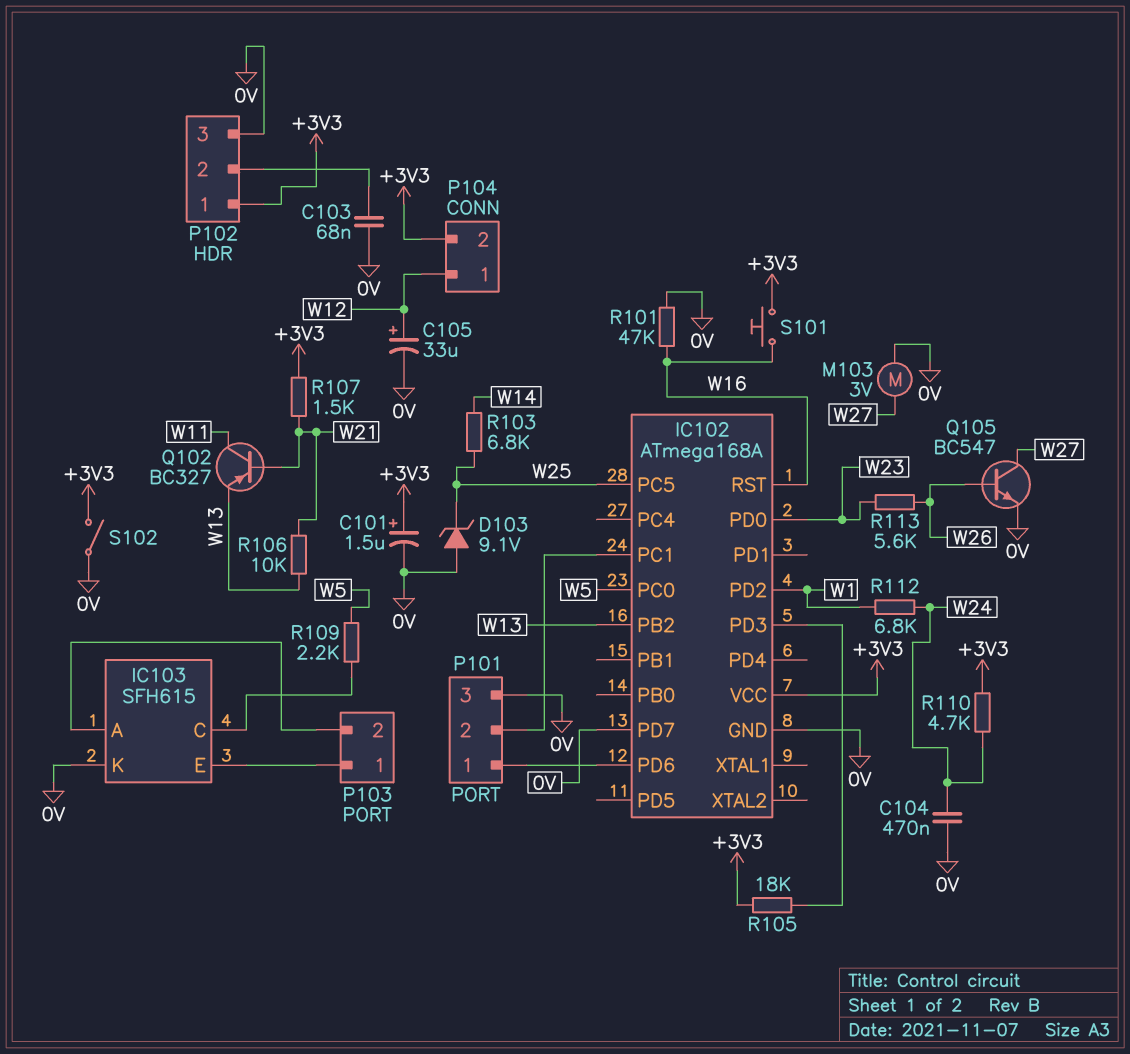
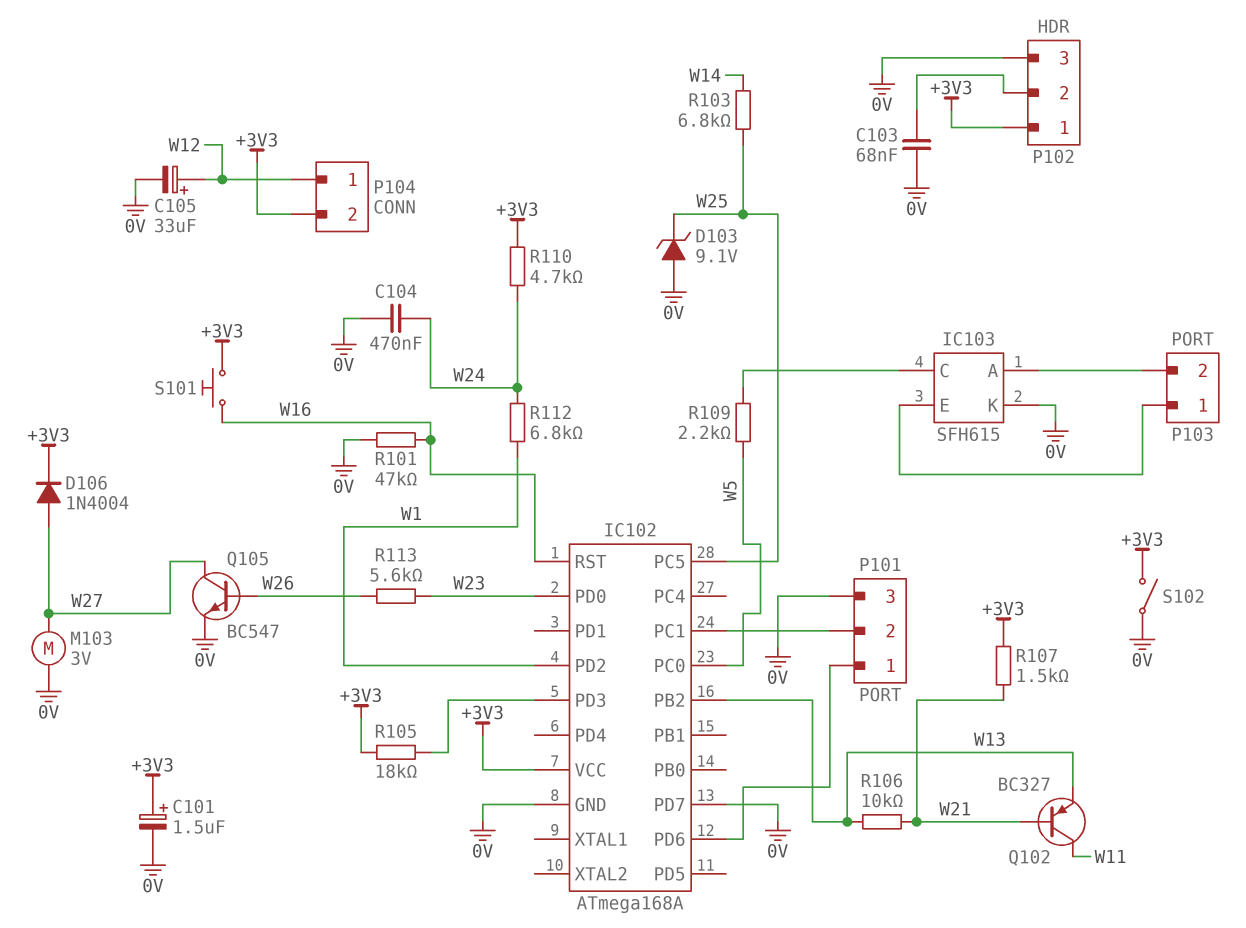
D106: none -> diode 1N4004 (A W27, K +3V3)

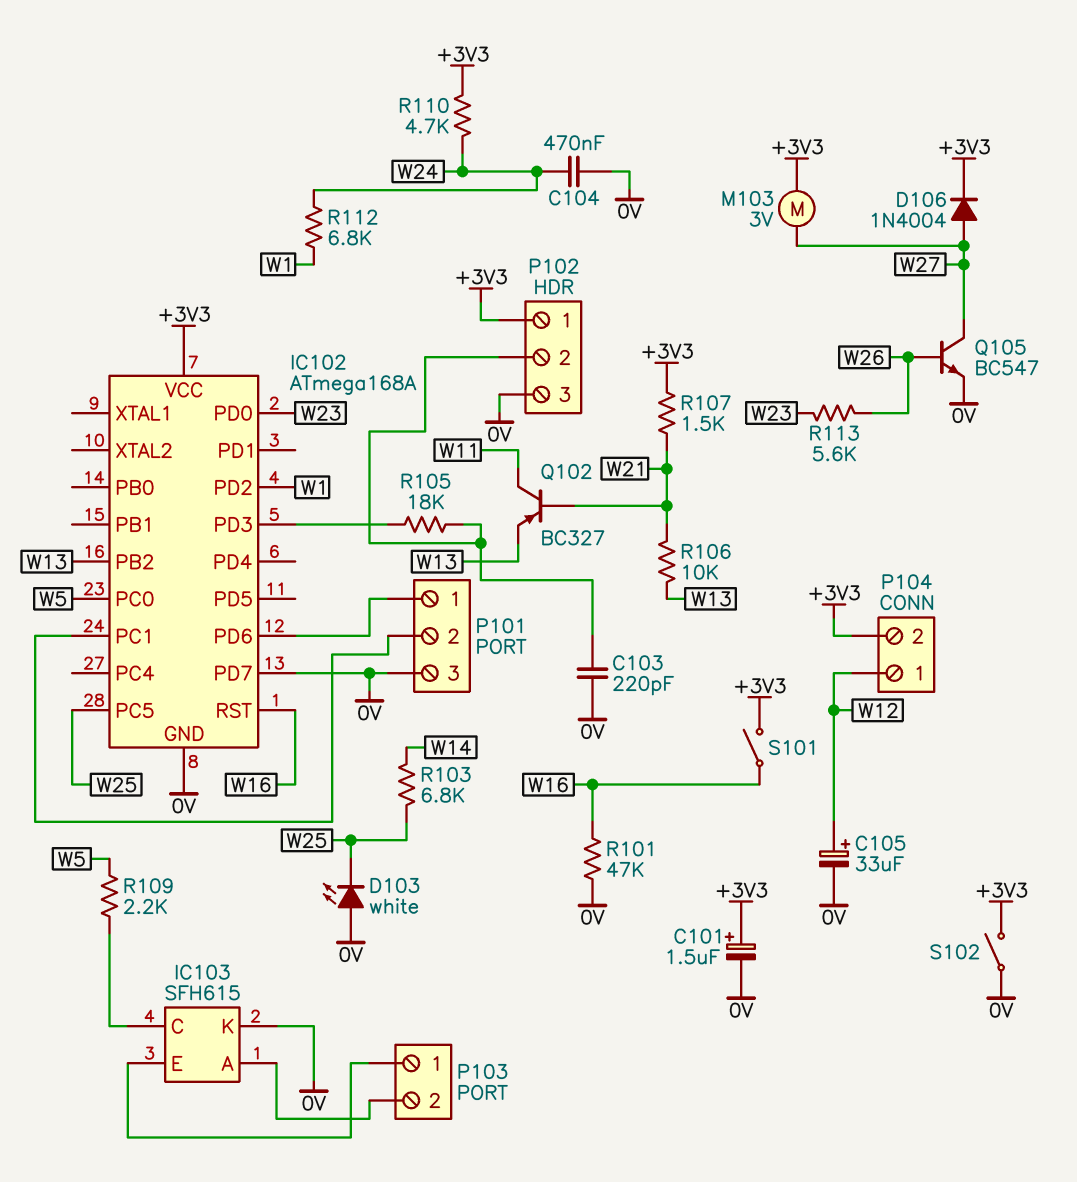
C103: 68nF (0V, P102/2) -> 220pF (0V, P102/2)
D103: zener 9.1V (A 0V, K W25) -> LED white (A 0V, K W25)
M103: motor 3V (0V, W27) -> motor 3V (+3V3, W27)
R105: 18k (+3V3, IC102/PD3) -> 18k (IC102/PD3, P102/2)
S101: button (+3V3, W16) -> switch (+3V3, W16)

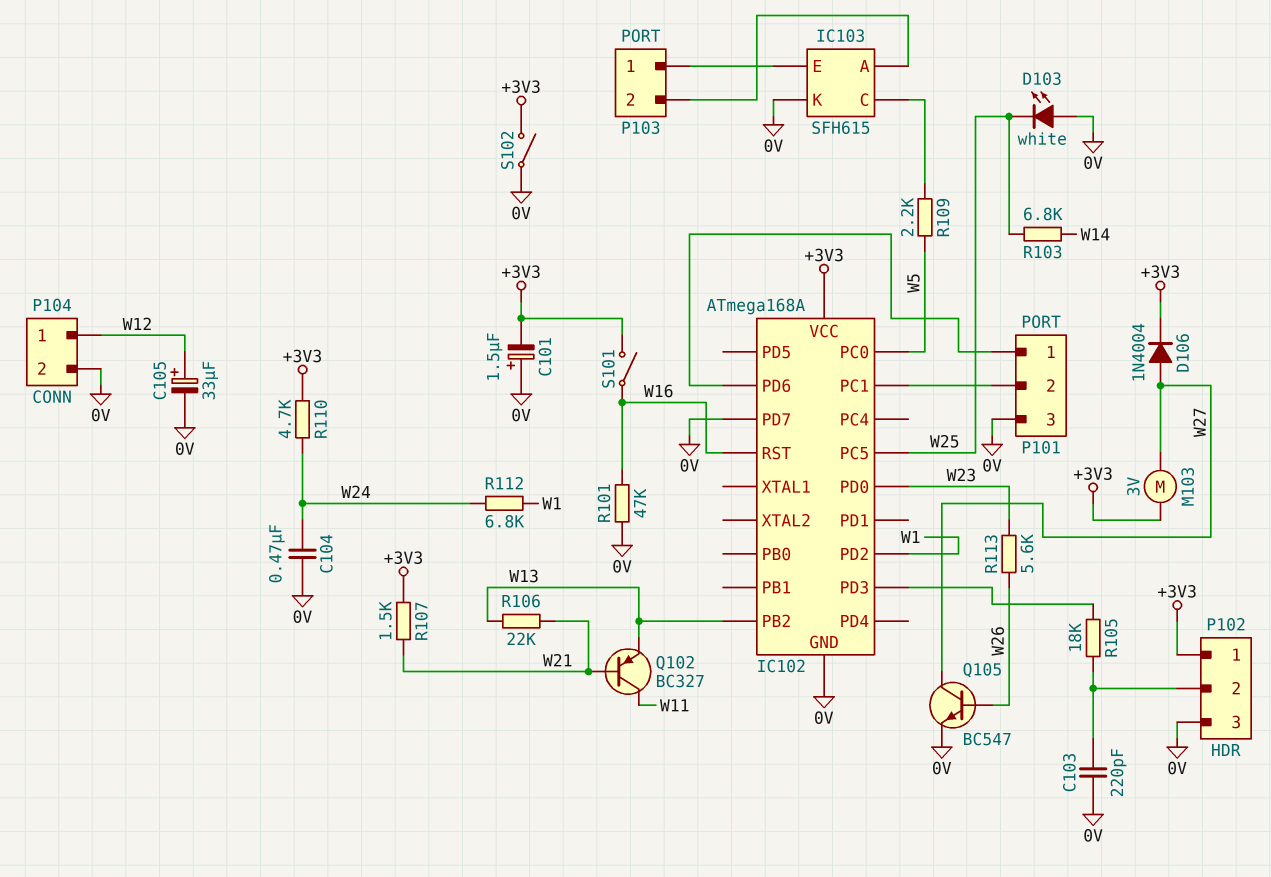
C101: 1.5uF (plus +3V3, minus 0V) -> 1.5uF (plus 0V, minus +3V3)
P104 pin 2: +3V3 -> 0V
R106: 10k (W13, W21) -> 22k (W13, W21)

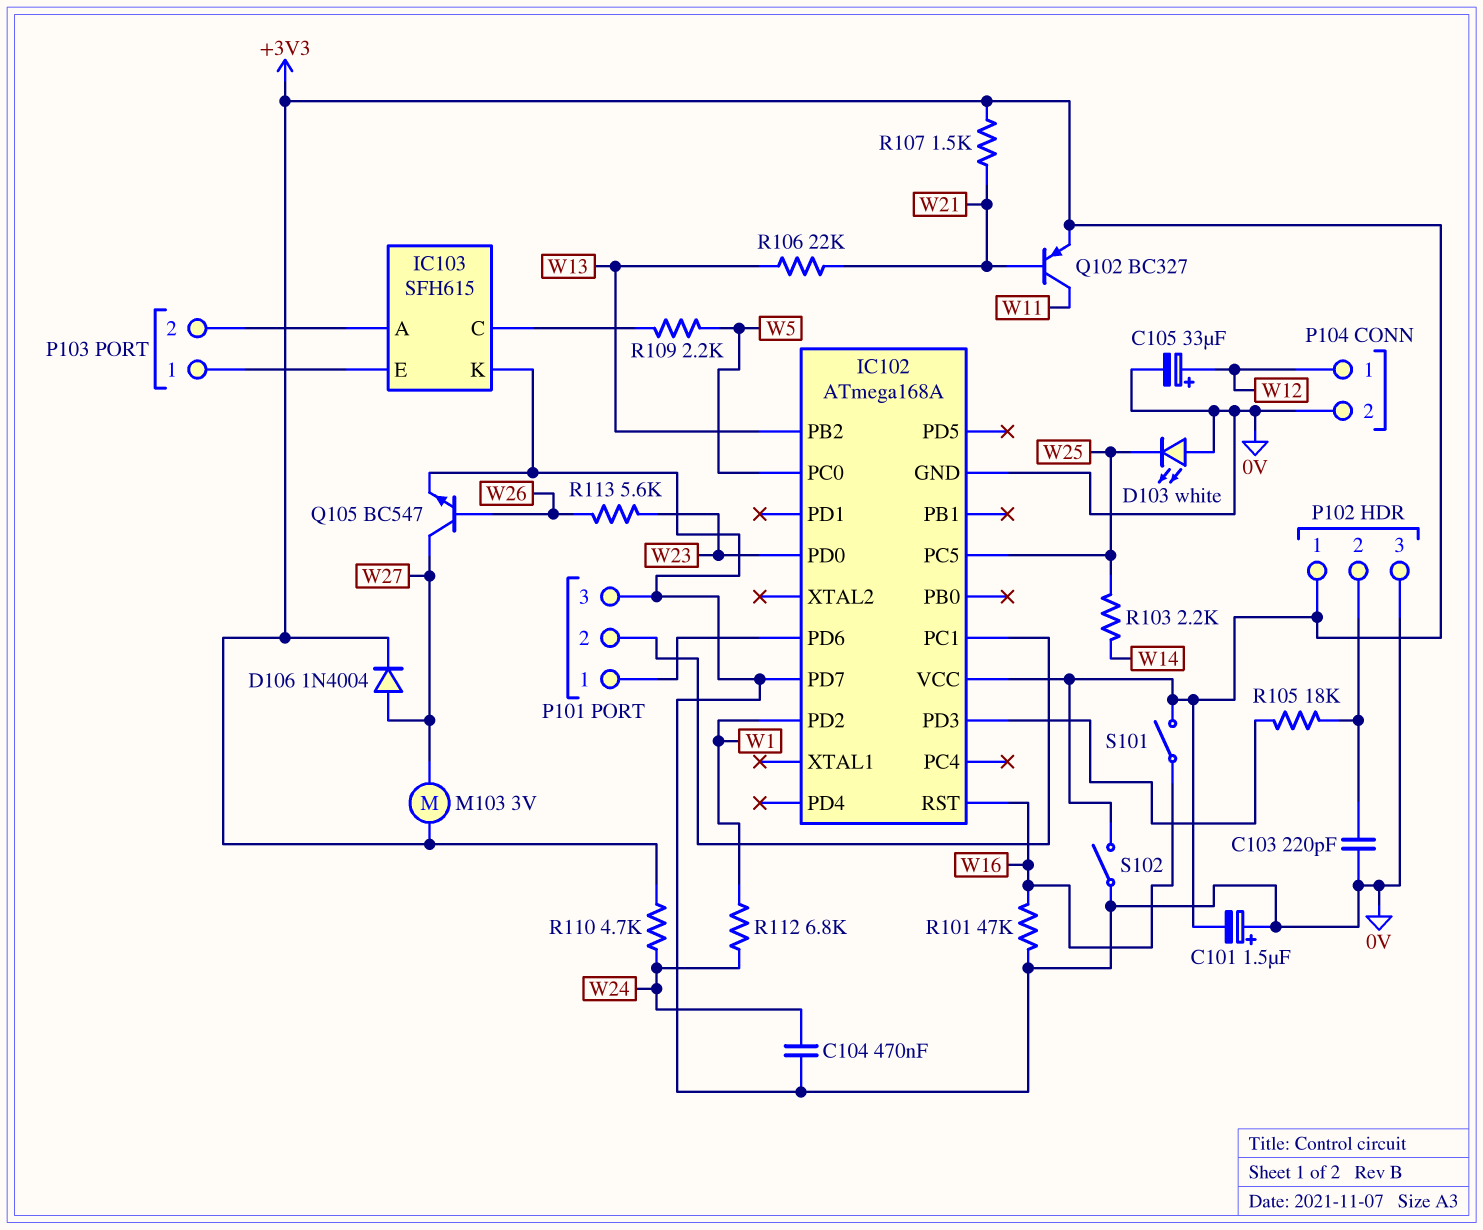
Q102: PNP BC327 (B W21, C W11, E W13) -> PNP BC327 (B W21, C W11, E +3V3)
R103: 6.8k (W14, W25) -> 2.2k (W14, W25)

